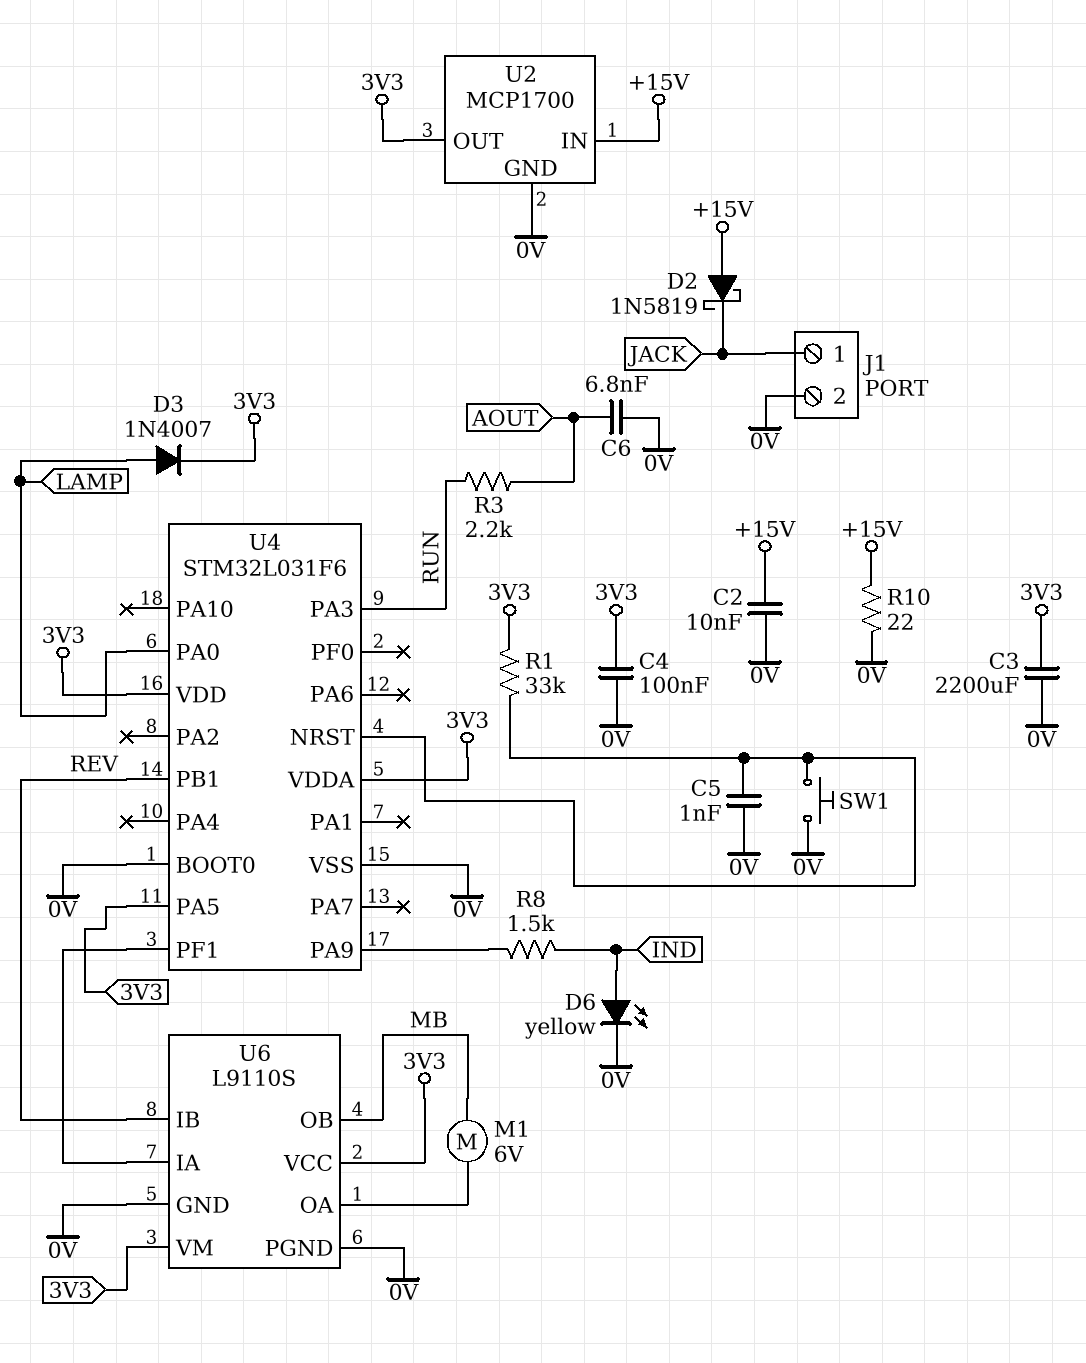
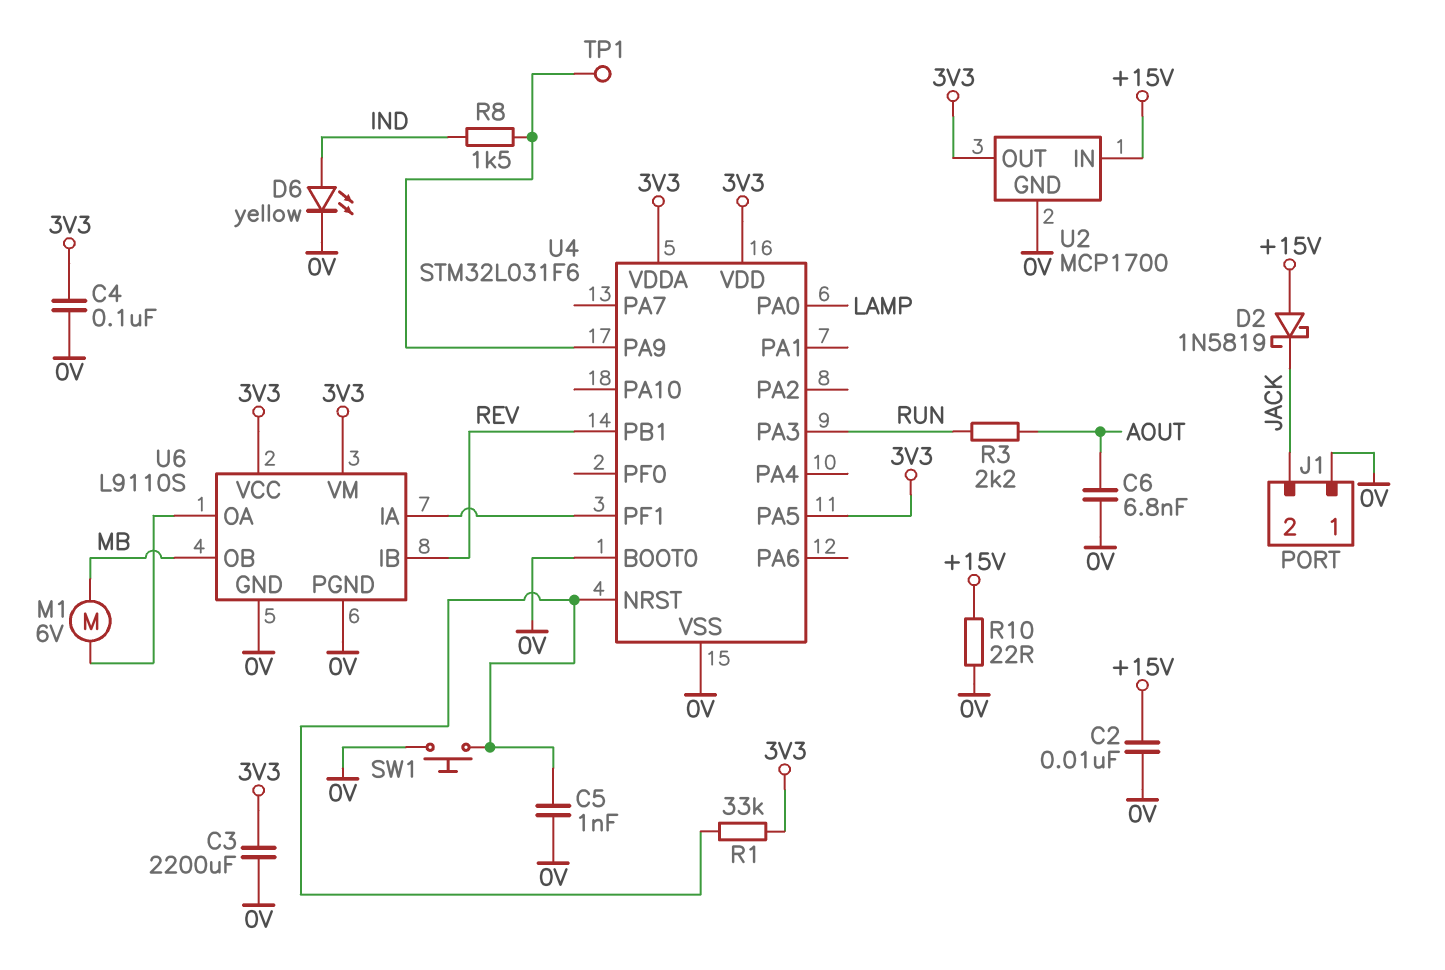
D3: diode 1N4007 (A LAMP, K 3V3) -> none
J1 pin 1: JACK -> 0V
J1 pin 2: 0V -> JACK
TP1: none -> test point (U4/PA9)

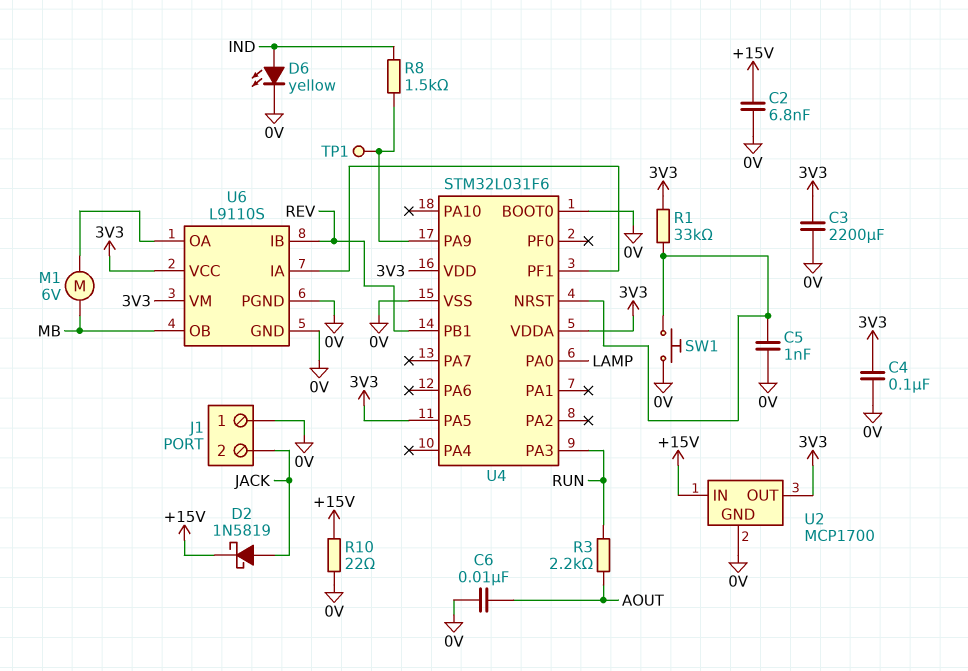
C2: 10nF (+15V, 0V) -> 6.8nF (+15V, 0V)
C6: 6.8nF (0V, AOUT) -> 10nF (0V, AOUT)
D2: schottky 1N5819 (A +15V, K JACK) -> schottky 1N5819 (A JACK, K +15V)

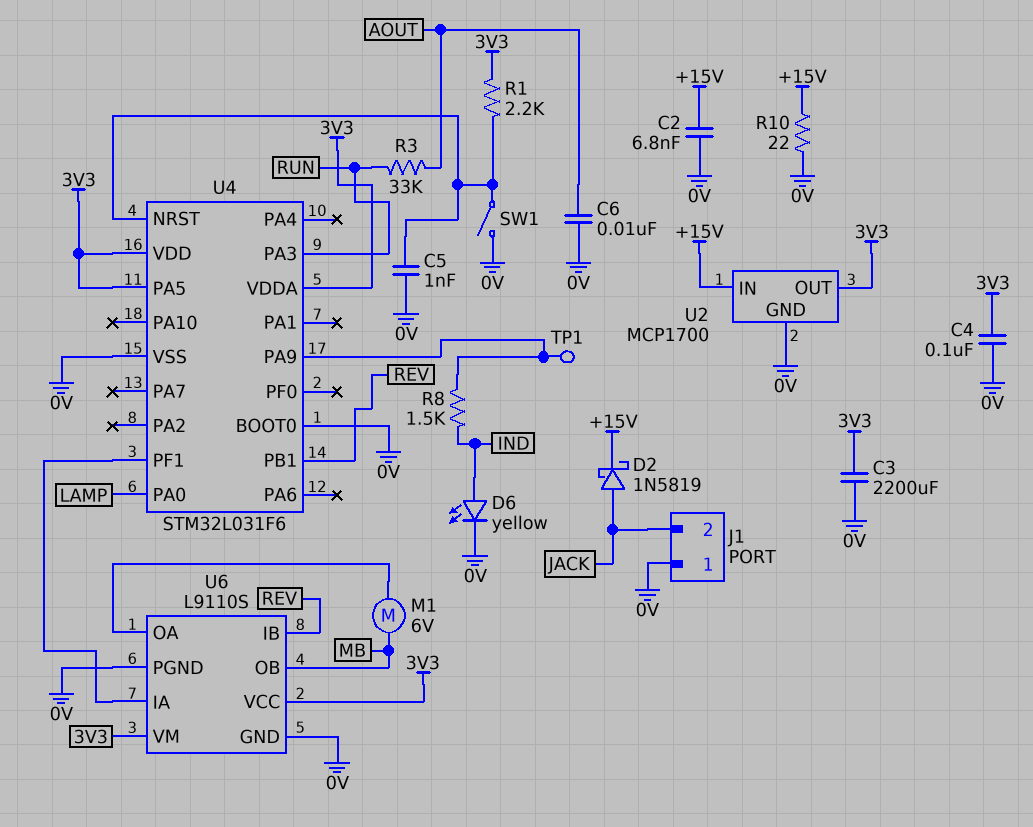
R1: 33k (3V3, U4/NRST) -> 2.2k (3V3, U4/NRST)
R3: 2.2k (AOUT, RUN) -> 33k (AOUT, RUN)
SW1: button (0V, U4/NRST) -> switch (0V, U4/NRST)

